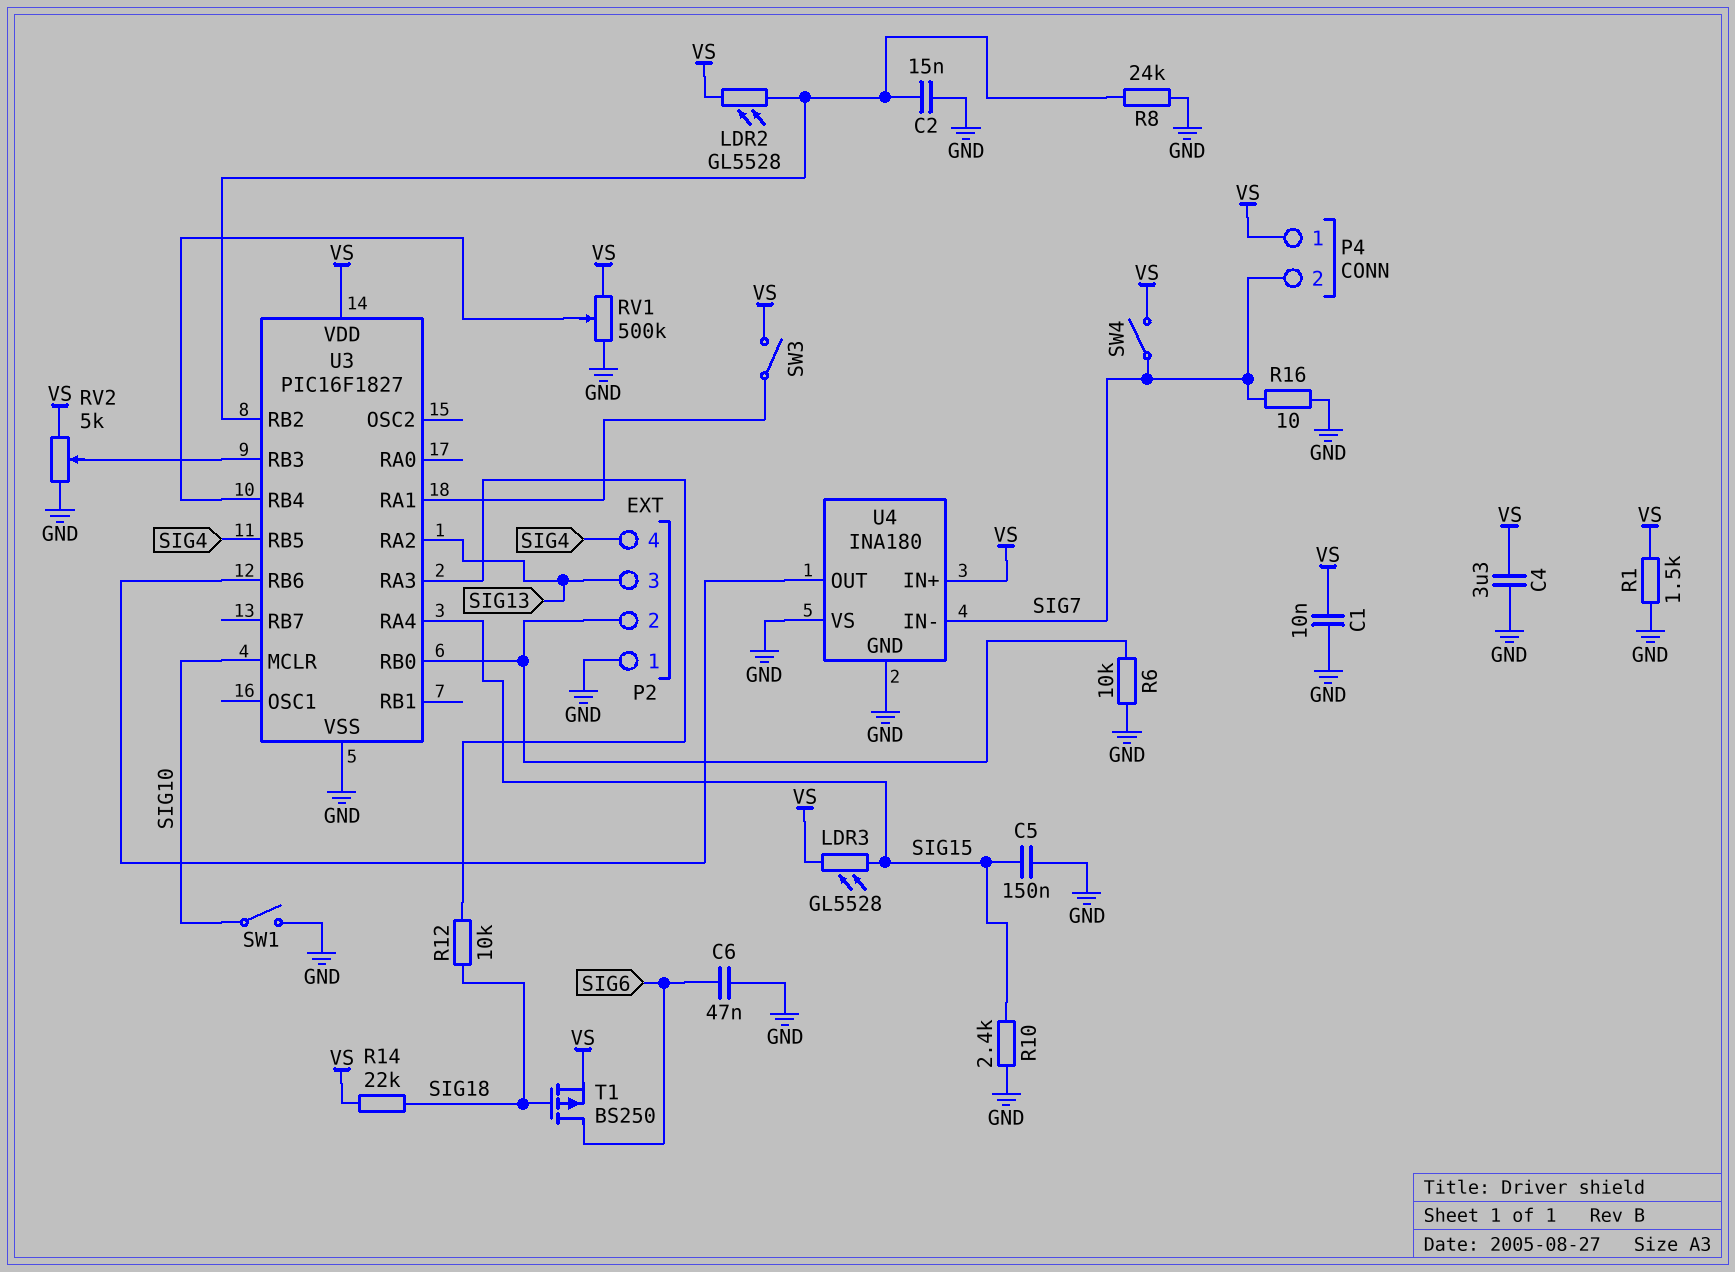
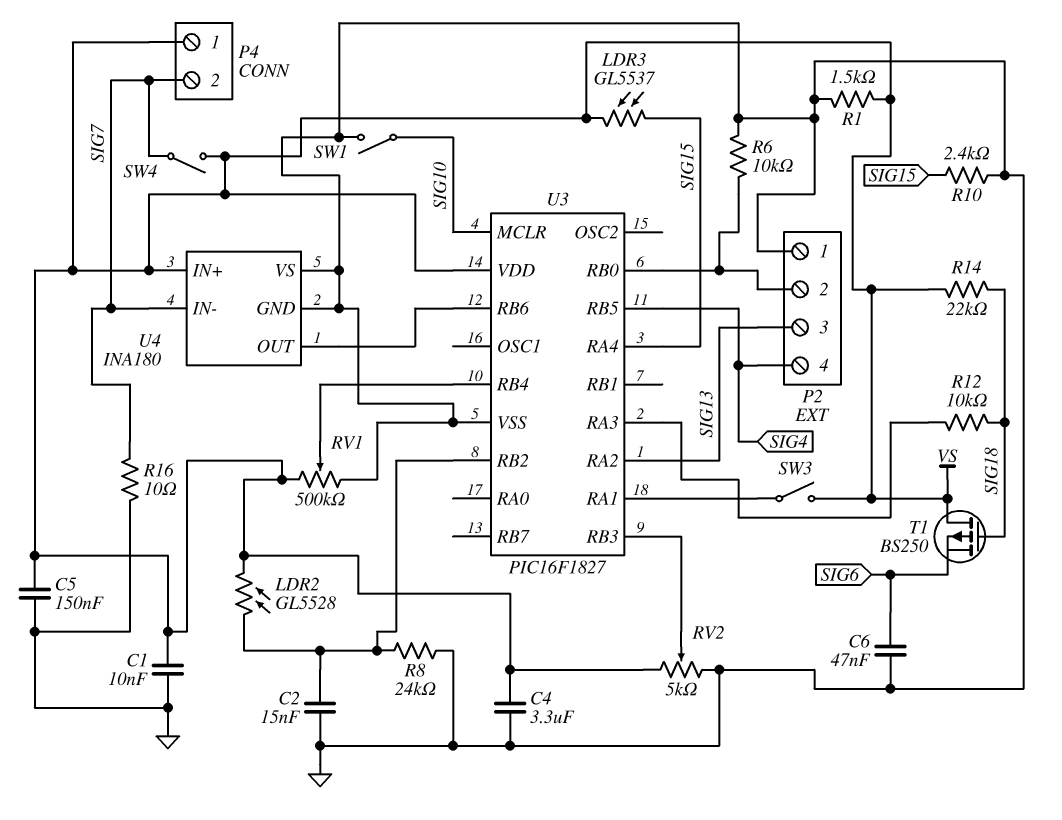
C5: 150nF (GND, SIG15) -> 150nF (GND, VS)
LDR3: GL5528 (SIG15, VS) -> GL5537 (SIG15, VS)
T1: PMOS BS250 (G SIG18, D SIG6, S VS) -> PMOS BS250 (G SIG18, D VS, S SIG6)

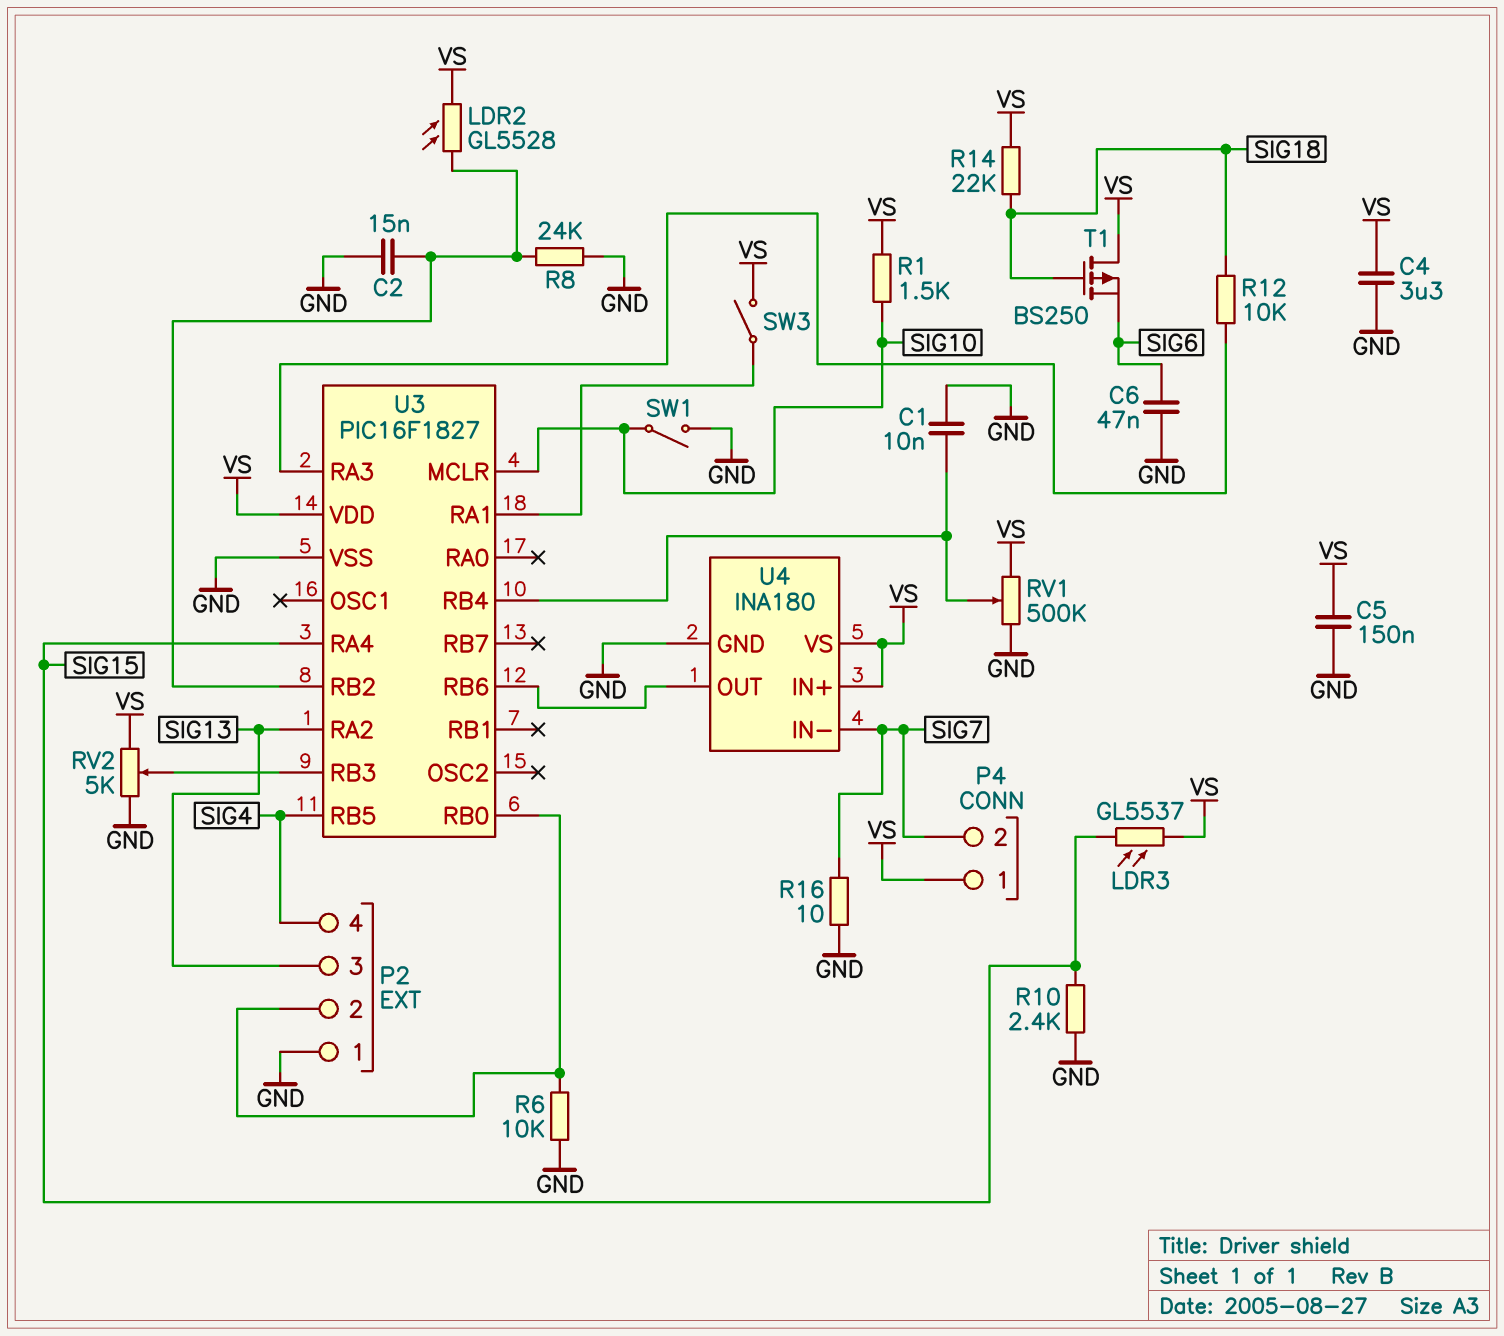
C1: 10nF (GND, VS) -> 10nF (GND, U3/RB4)
R1: 1.5k (GND, VS) -> 1.5k (SIG10, VS)
SW4: switch (SIG7, VS) -> none
U4 pin VS: GND -> VS

